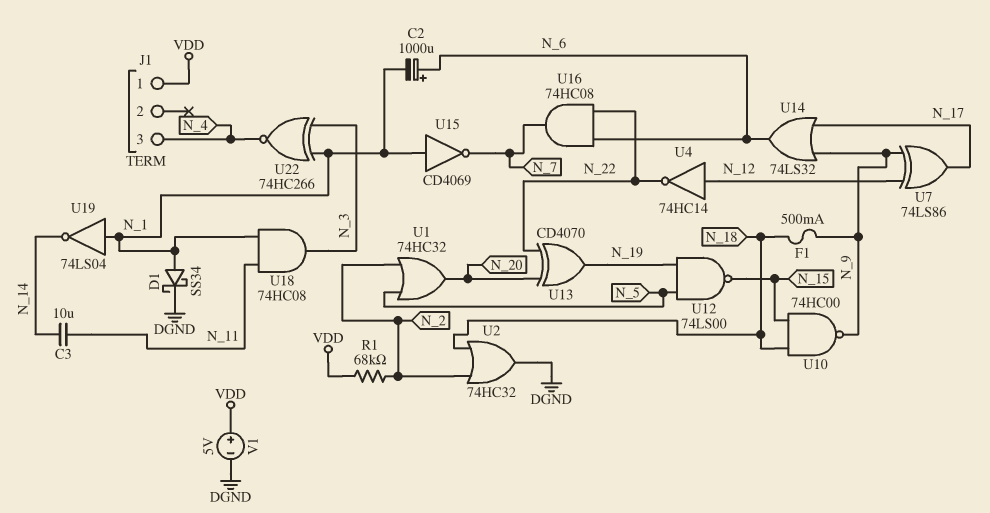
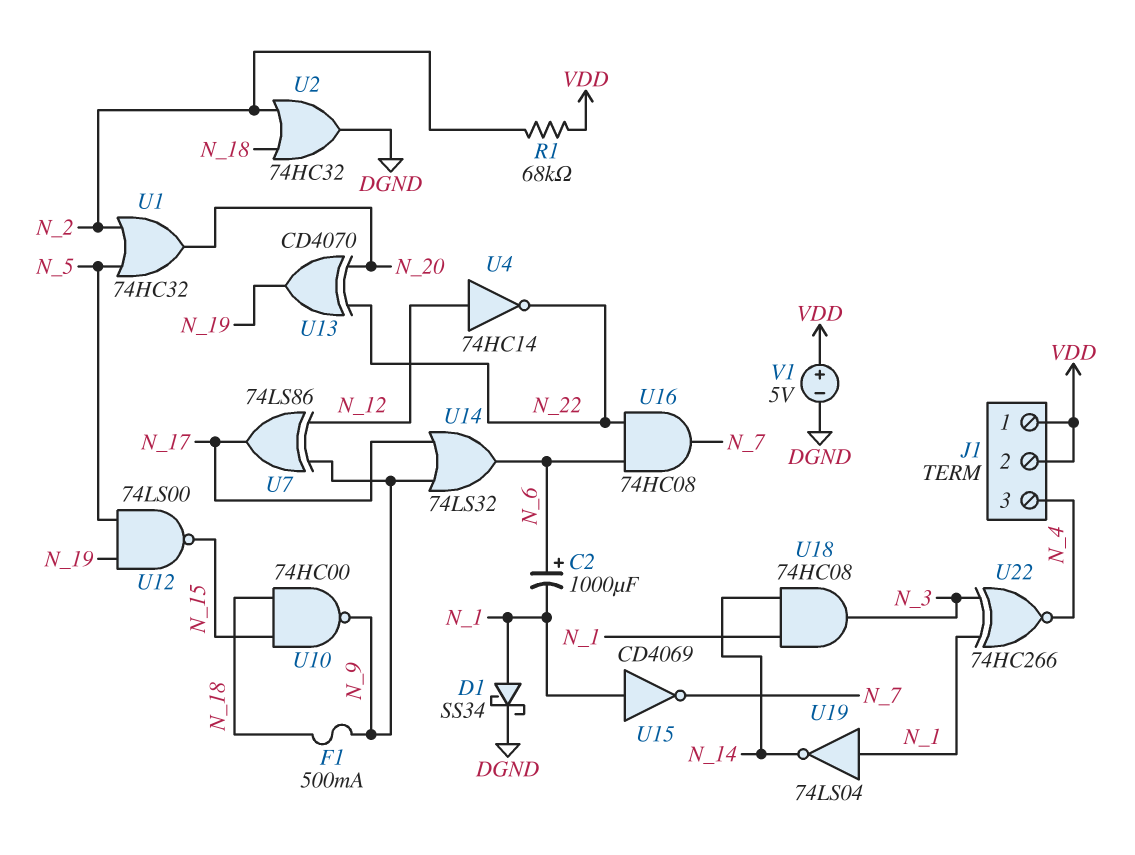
C3: 10uF (N_11, N_14) -> none
J1 pin 2: none -> VDD
U18: AND 74HC08 (in N_1, in N_11, out N_3) -> AND 74HC08 (in N_1, in N_14, out N_3)

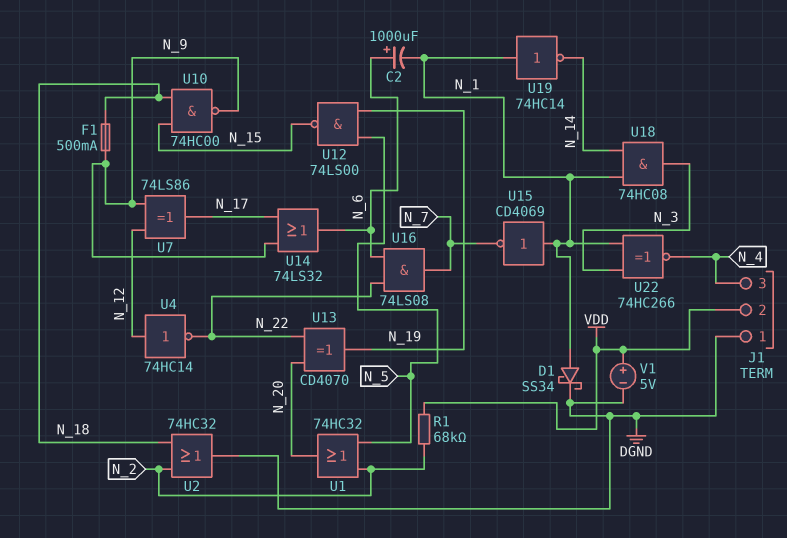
J1 pin 1: VDD -> DGND
U16: AND 74HC08 (in N_6, in N_22, out N_7) -> AND 74LS08 (in N_6, in N_22, out N_7)
U19: NOT 74LS04 (in N_1, out N_14) -> NOT 74HC14 (in N_1, out N_14)

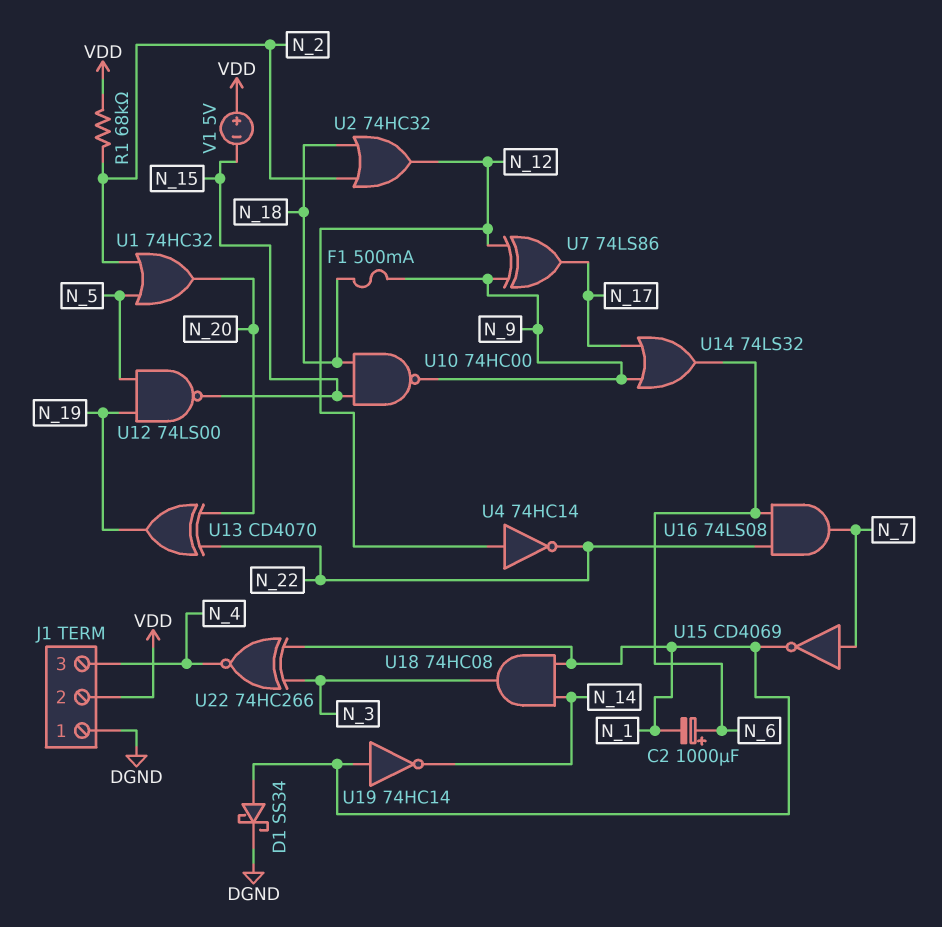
U2: OR 74HC32 (in N_2, in N_18, out DGND) -> OR 74HC32 (in N_2, in N_18, out N_12)
U15: NOT CD4069 (in N_1, out N_7) -> NOT CD4069 (in N_7, out N_1)
V1: 5V (plus VDD, minus DGND) -> 5V (plus VDD, minus N_15)

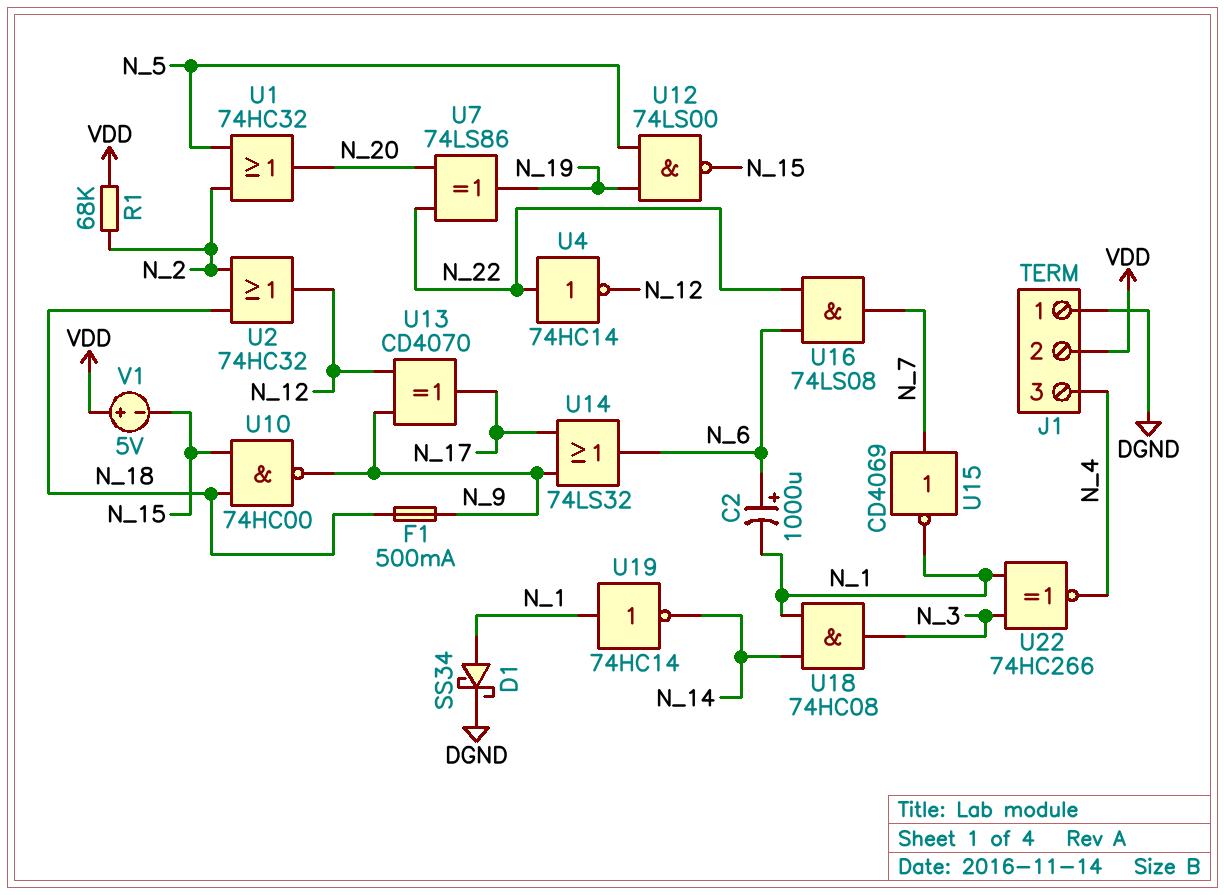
U4: NOT 74HC14 (in N_12, out N_22) -> NOT 74HC14 (in N_22, out N_12)
U7: XOR 74LS86 (in N_9, in N_12, out N_17) -> XOR 74LS86 (in N_20, in N_22, out N_19)
U13: XOR CD4070 (in N_20, in N_22, out N_19) -> XOR CD4070 (in N_9, in N_12, out N_17)

